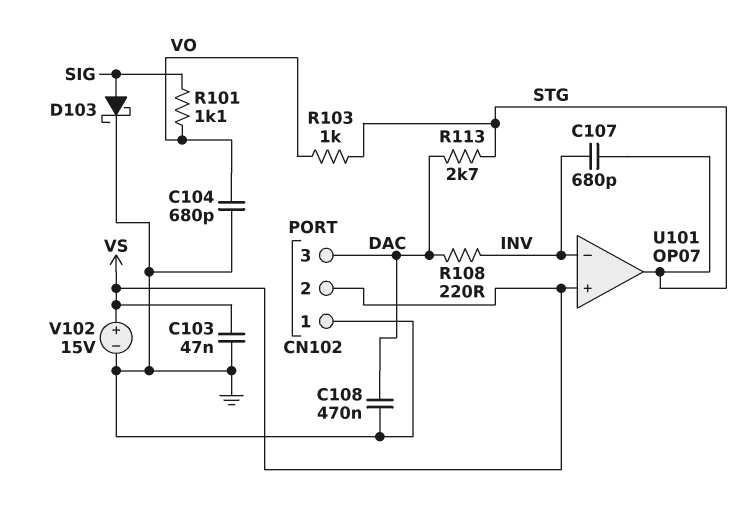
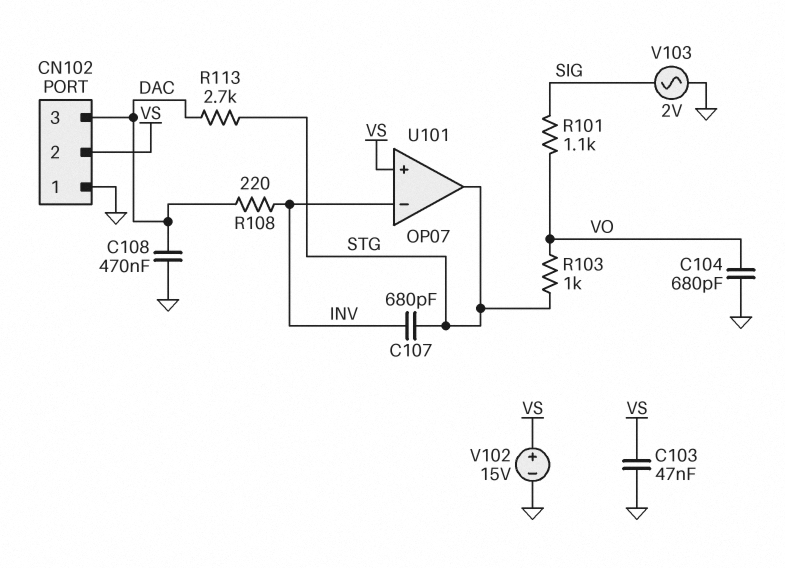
D103: schottky (A SIG, K GND) -> none
V103: none -> AC 2V (GND, SIG)

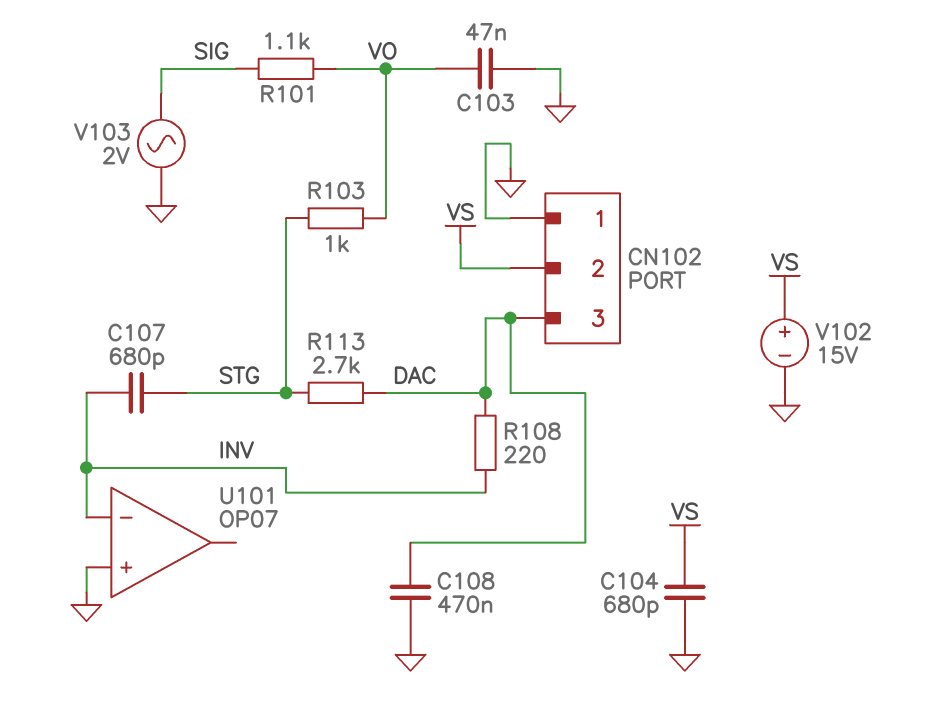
C103: 47nF (GND, VS) -> 47nF (GND, VO)
C104: 680pF (GND, VO) -> 680pF (GND, VS)
U101 pin in+: VS -> GND
U101 pin out: STG -> none

